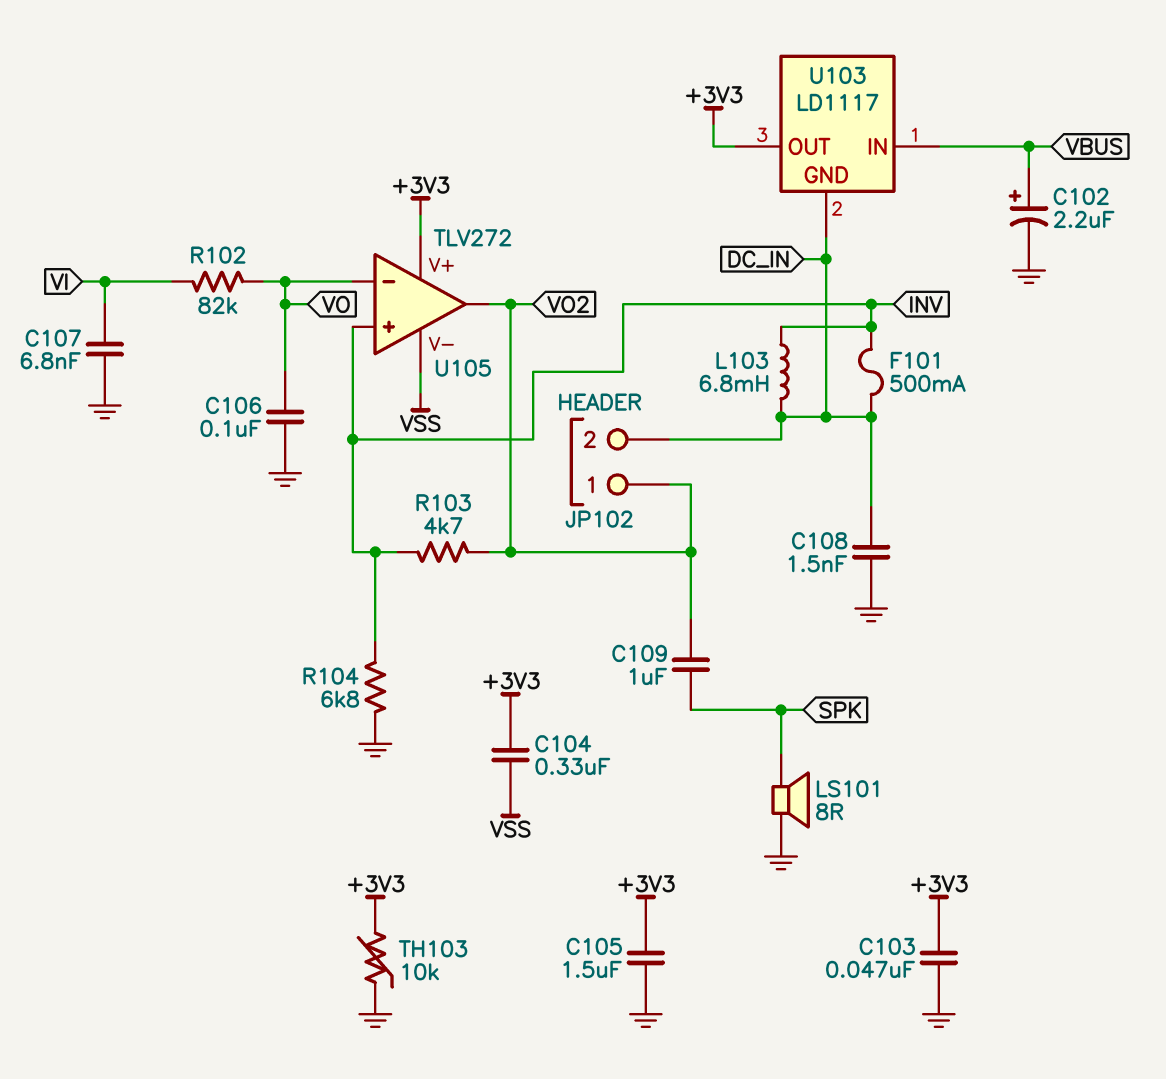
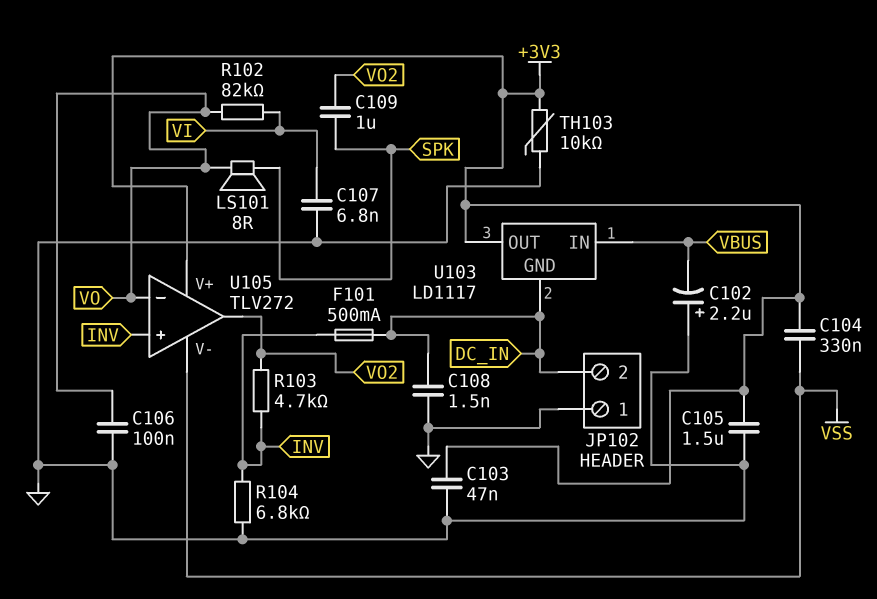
C102: 2.2uF (plus VBUS, minus GND) -> 2.2uF (plus GND, minus VBUS)
JP102 pin 1: VO2 -> GND
L103: 6.8mH (DC_IN, INV) -> none
LS101: speaker 8R (GND, SPK) -> speaker 8R (SPK, VO)

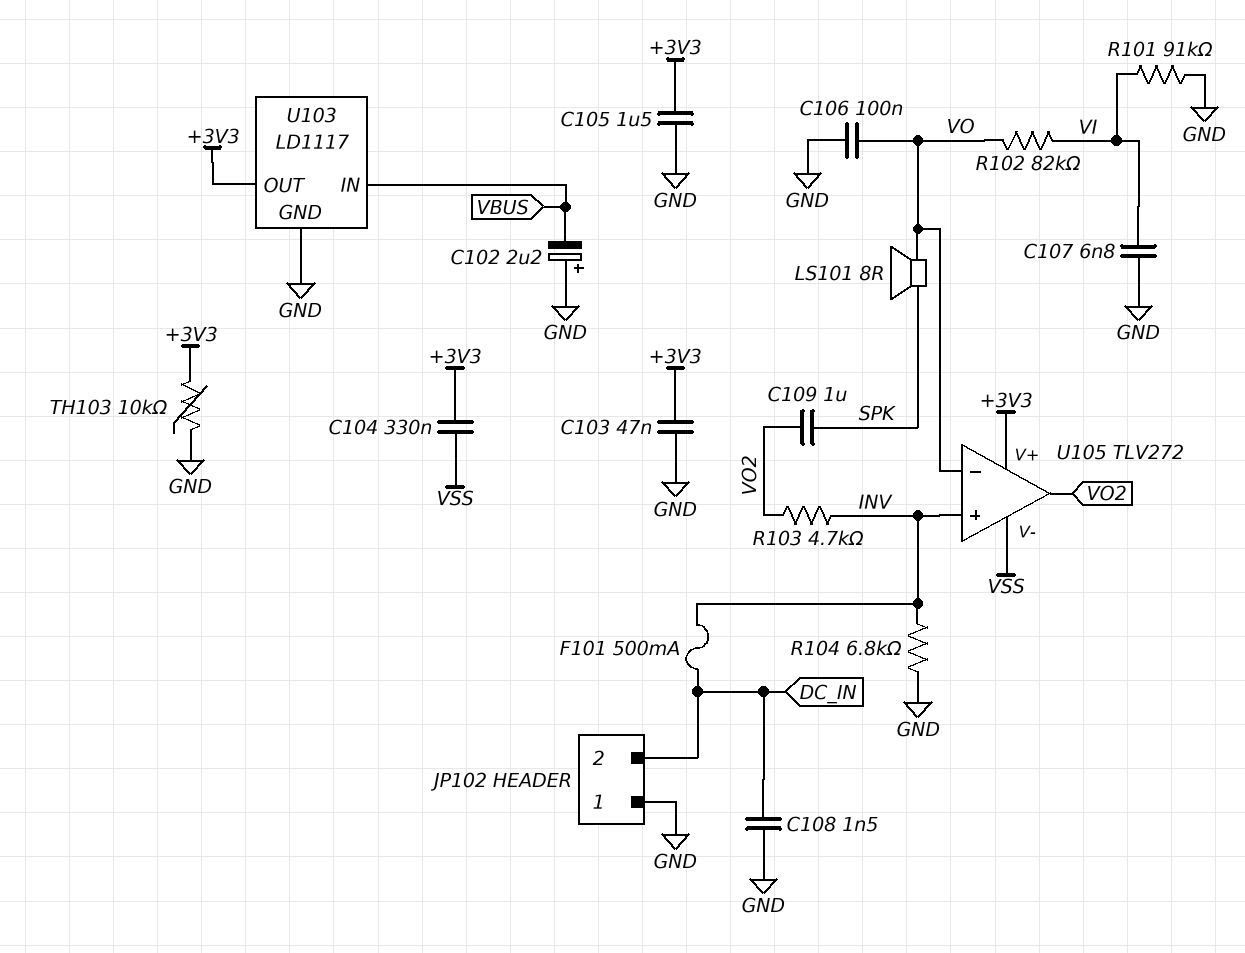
R101: none -> 91k (GND, VI)
U103 pin GND: DC_IN -> GND

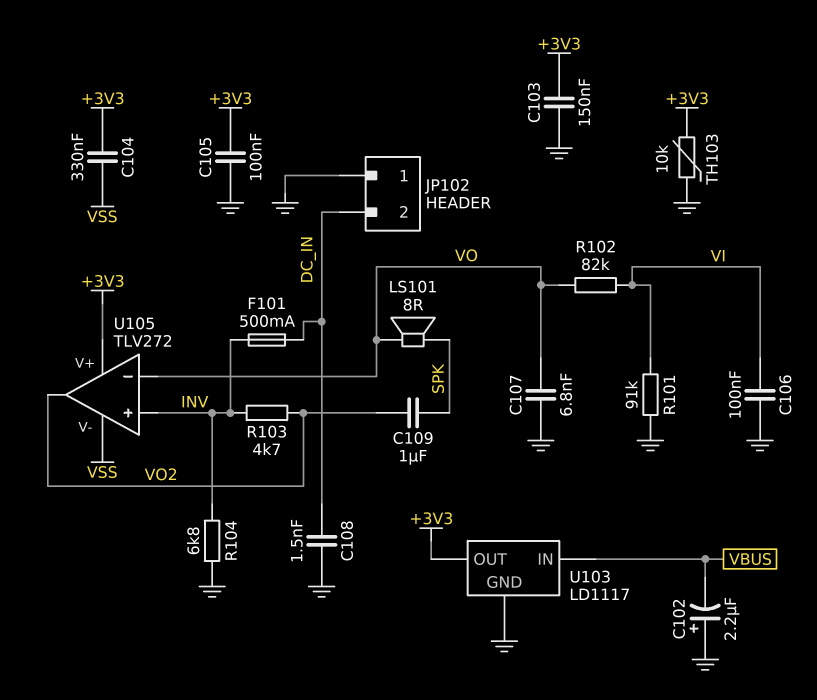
C103: 47nF (+3V3, GND) -> 150nF (+3V3, GND)
C105: 1.5uF (+3V3, GND) -> 100nF (+3V3, GND)
C106: 100nF (GND, VO) -> 100nF (GND, VI)
C107: 6.8nF (GND, VI) -> 6.8nF (GND, VO)

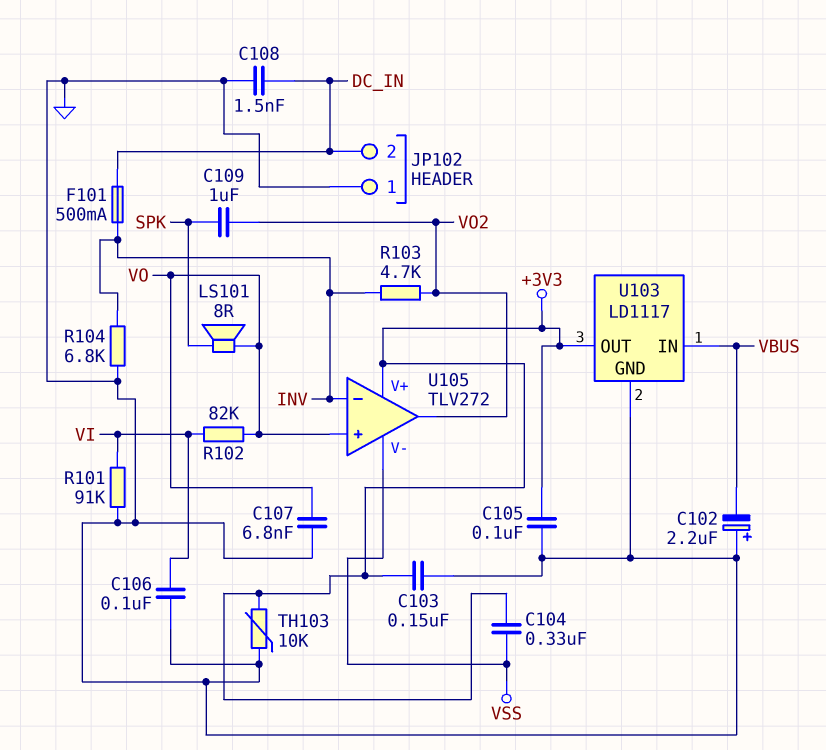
U105 pin in+: INV -> VO
U105 pin in-: VO -> INV

